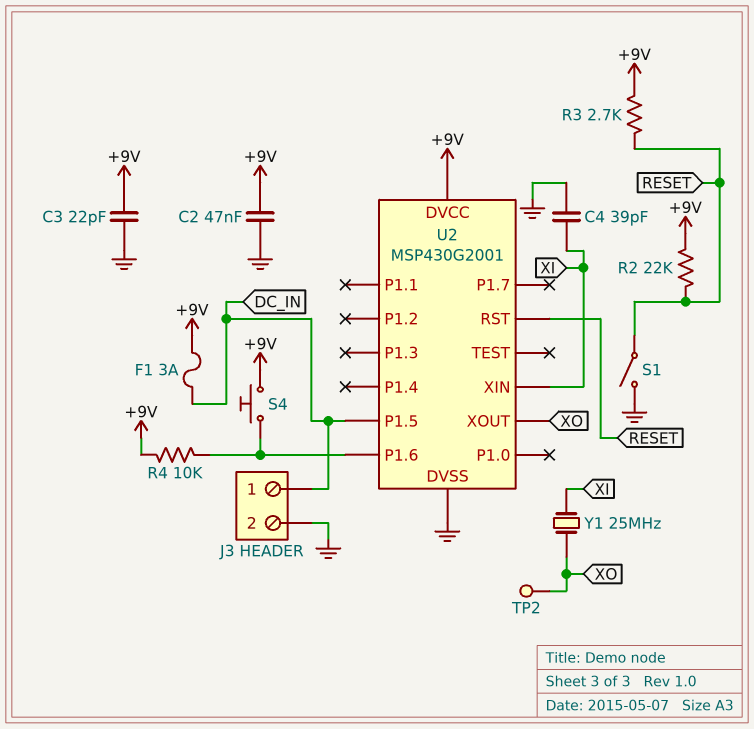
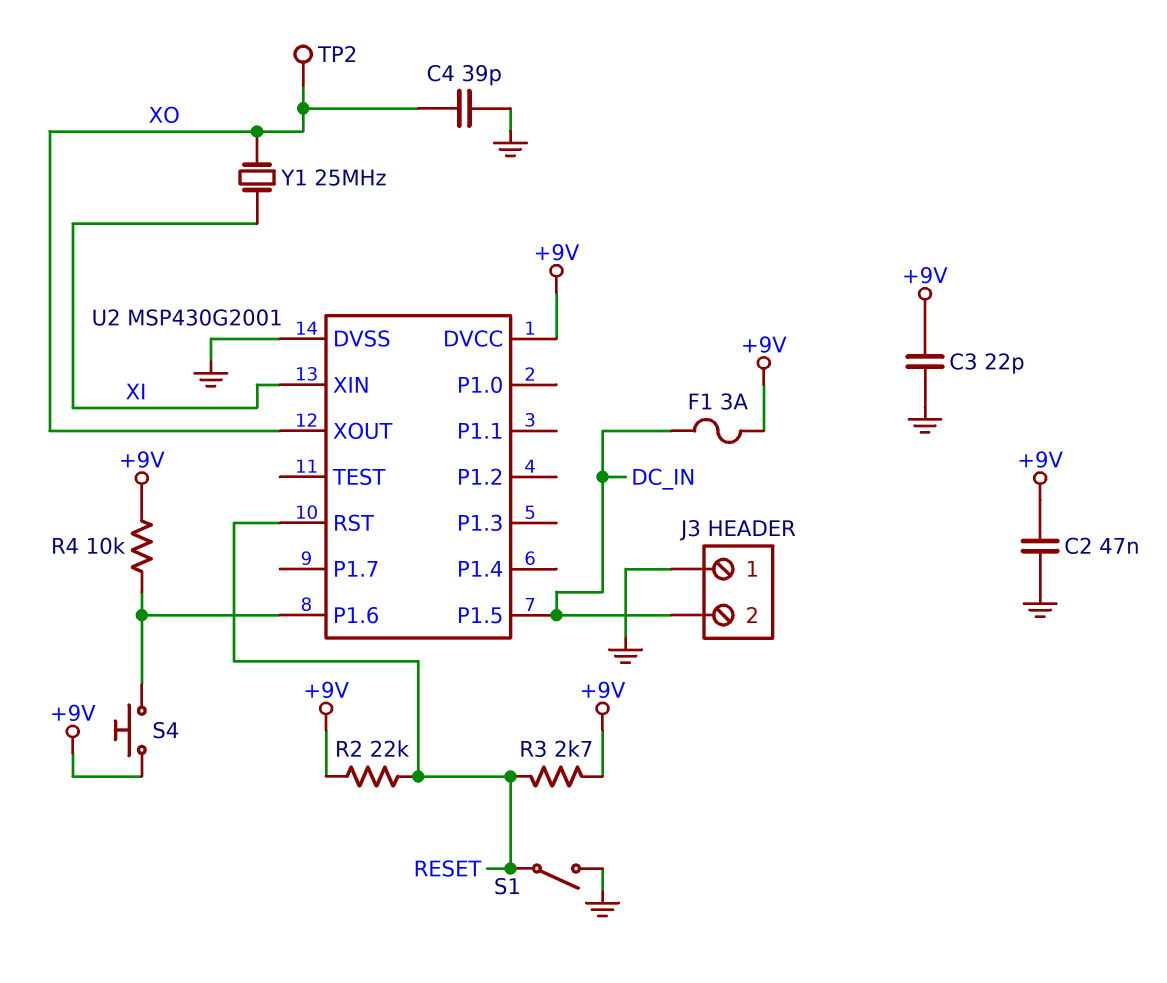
C4: 39pF (GND, XI) -> 39pF (GND, XO)
J3 pin 1: DC_IN -> GND
J3 pin 2: GND -> DC_IN

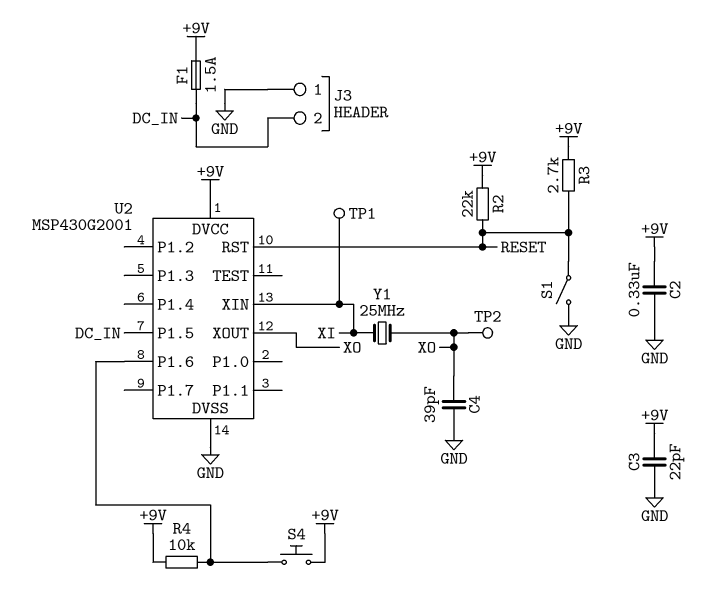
C2: 47nF (+9V, GND) -> 330nF (+9V, GND)
F1: 3A (+9V, DC_IN) -> 1.5A (+9V, DC_IN)
TP1: none -> test point (XI)

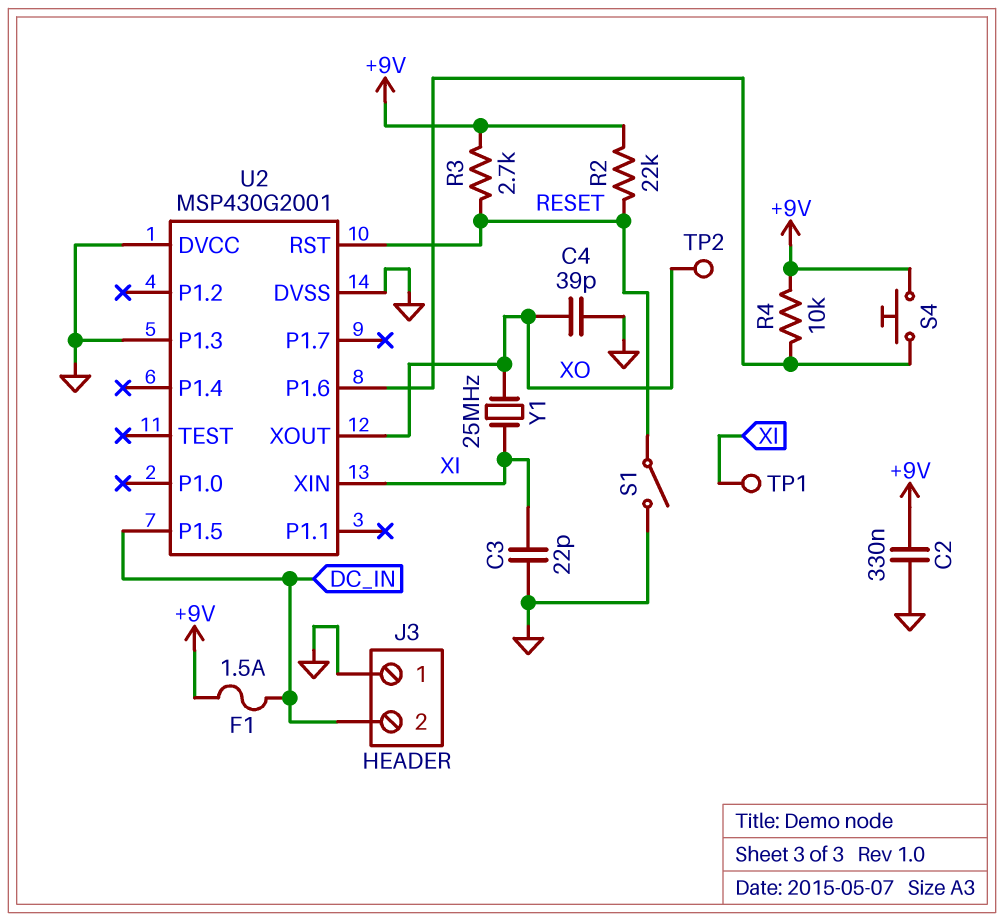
C3: 22pF (+9V, GND) -> 22pF (GND, XI)
U2 pin DVCC: +9V -> GND
U2 pin P1.3: none -> GND

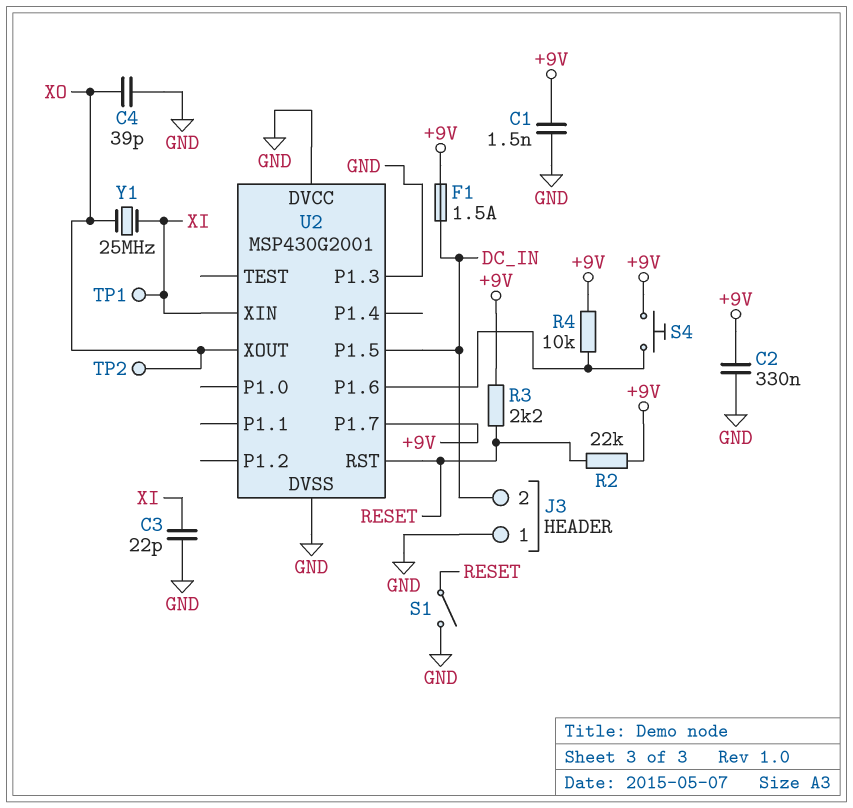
C1: none -> 1.5nF (+9V, GND)
R3: 2.7k (+9V, RESET) -> 2.2k (+9V, RESET)
U2 pin P1.7: none -> +9V

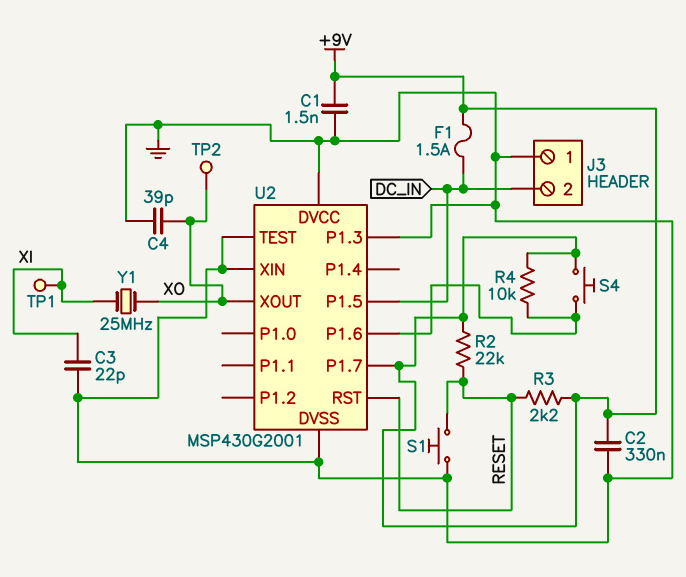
S1: switch (GND, RESET) -> button (GND, RESET)
U2 pin TEST: none -> GND
U2 pin XIN: XI -> GND

